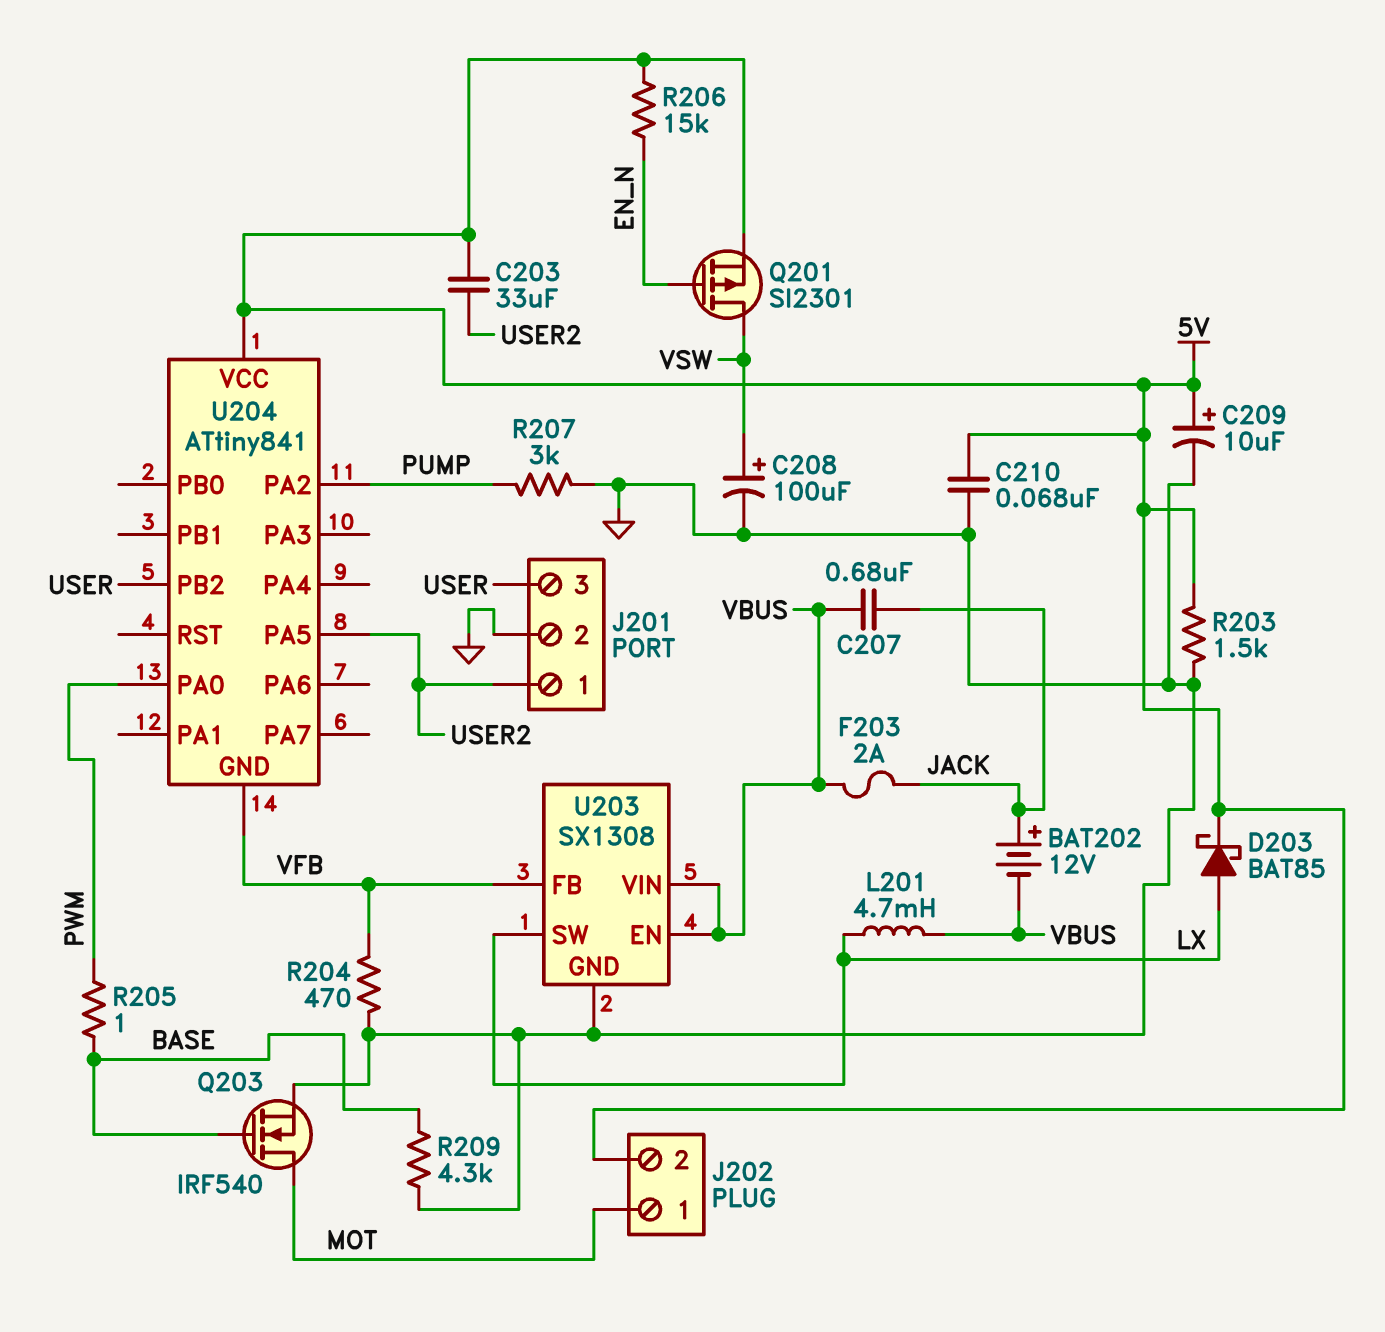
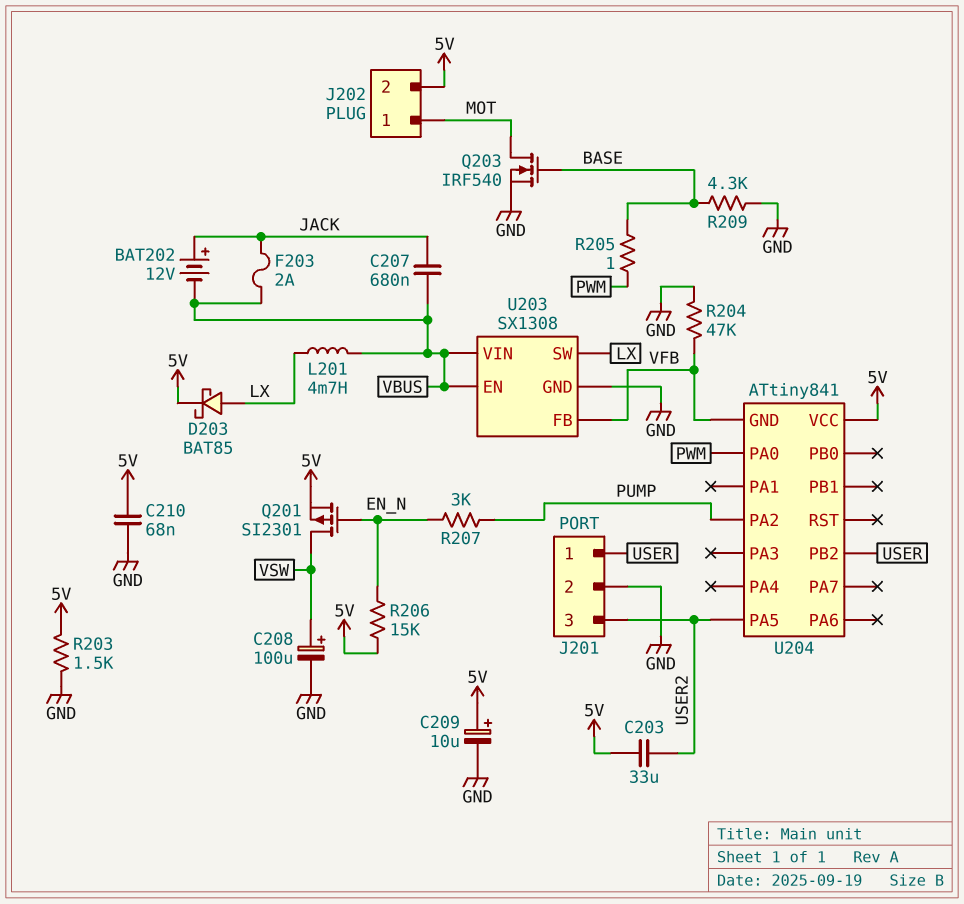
J201 pin 1: USER2 -> USER
J201 pin 3: USER -> USER2
R204: 470 (GND, VFB) -> 47k (GND, VFB)
R207: 3k (GND, PUMP) -> 3k (EN_N, PUMP)

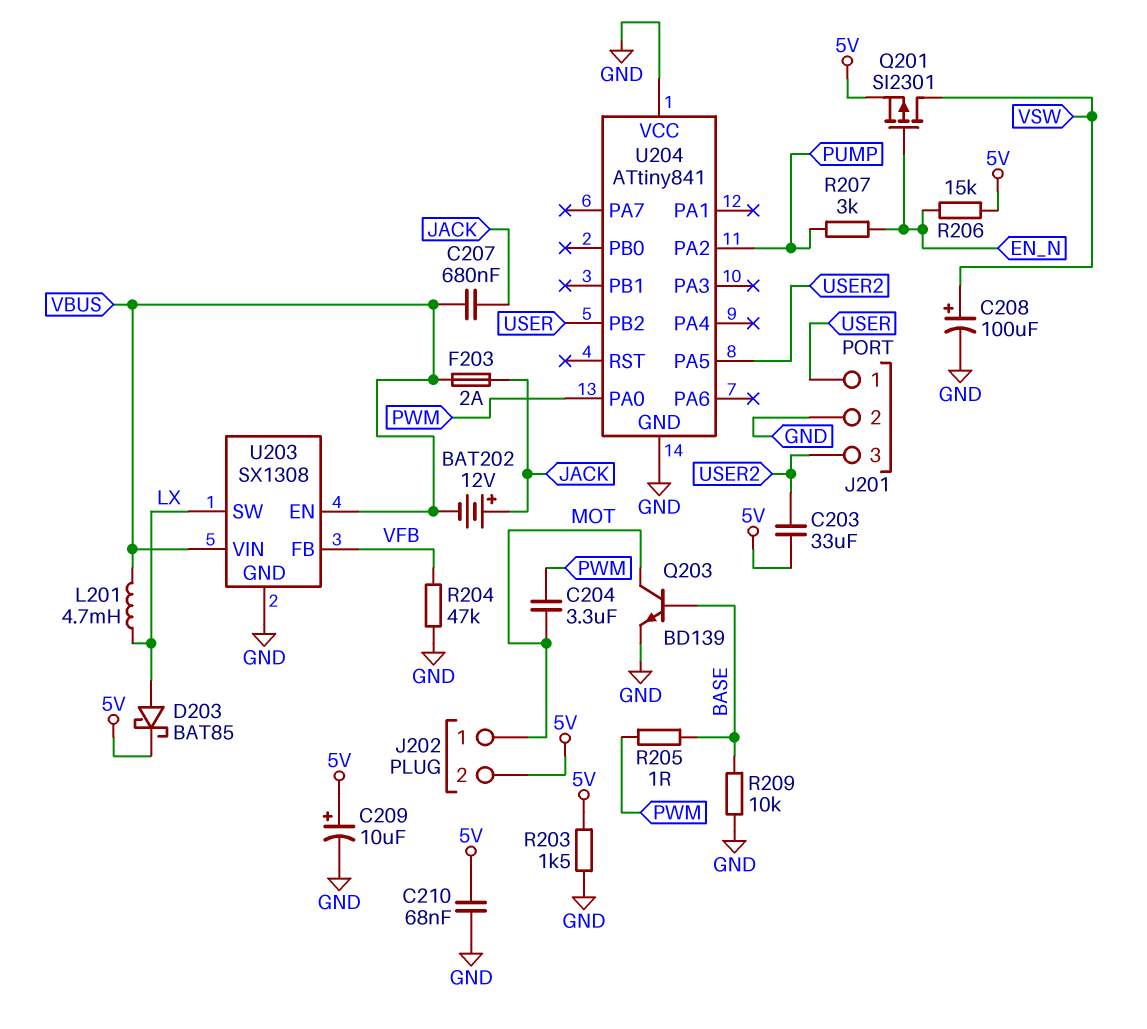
C204: none -> 3.3uF (MOT, PWM)
Q203: NMOS IRF540 (G BASE, D MOT, S GND) -> NPN BD139 (B BASE, C MOT, E GND)
R209: 4.3k (BASE, GND) -> 10k (BASE, GND)
U204 pin GND: VFB -> GND
U204 pin VCC: 5V -> GND

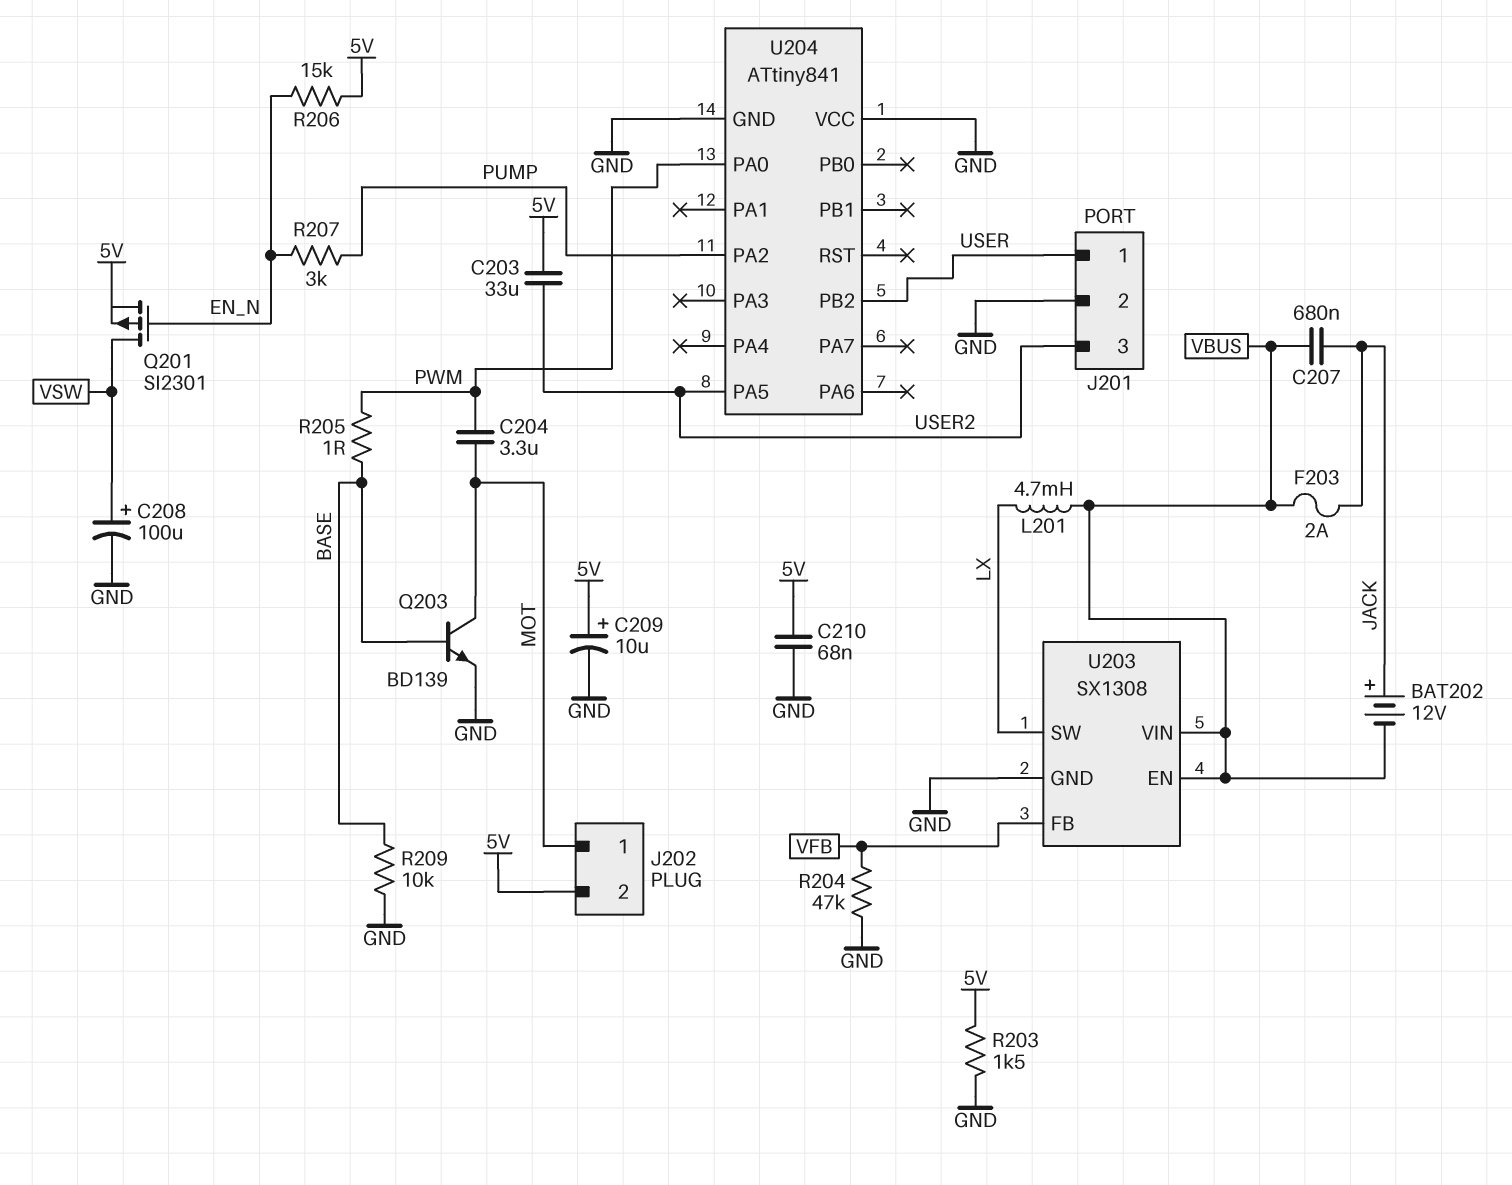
D203: schottky BAT85 (A LX, K 5V) -> none

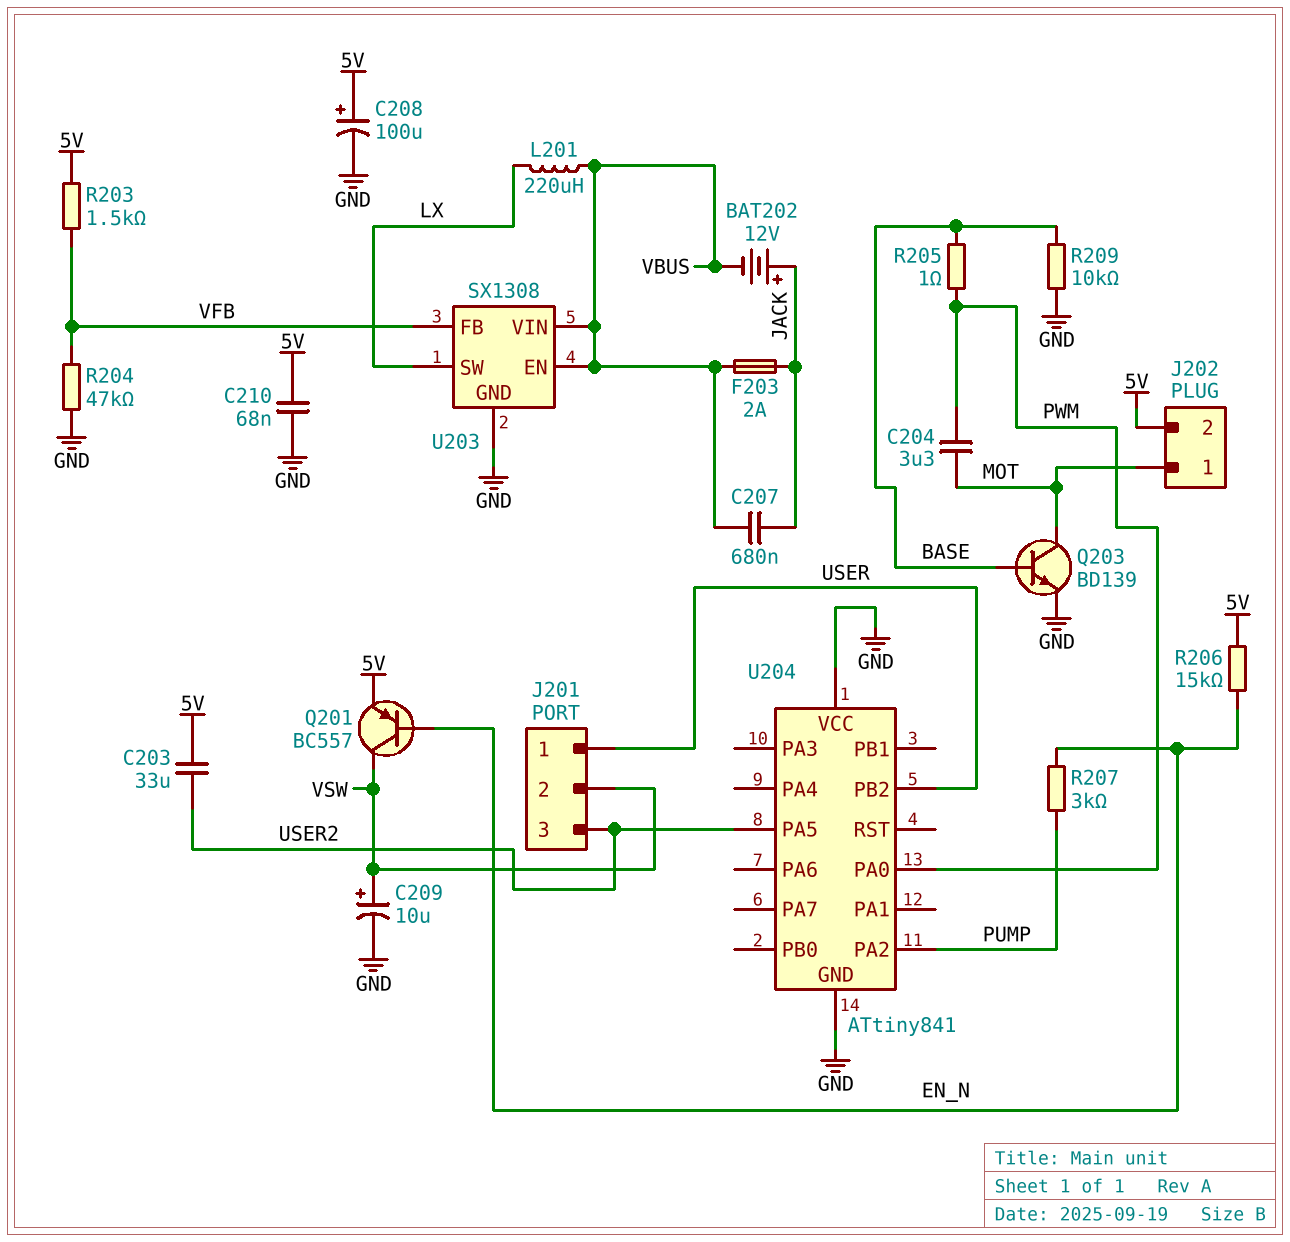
C208: 100uF (plus VSW, minus GND) -> 100uF (plus 5V, minus GND)
C209: 10uF (plus 5V, minus GND) -> 10uF (plus VSW, minus GND)
J201 pin 2: GND -> VSW
L201: 4.7mH (LX, VBUS) -> 220uH (LX, VBUS)
Q201: PMOS SI2301 (G EN_N, D VSW, S 5V) -> PNP BC557 (B EN_N, C VSW, E 5V)
R203: 1.5k (5V, GND) -> 1.5k (5V, VFB)

